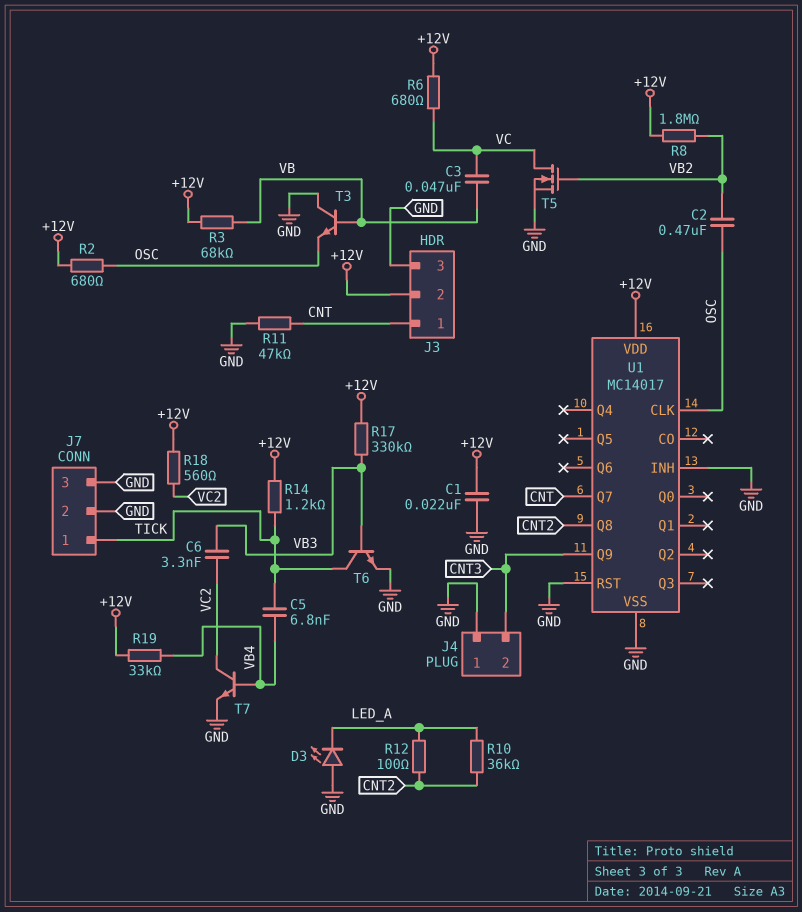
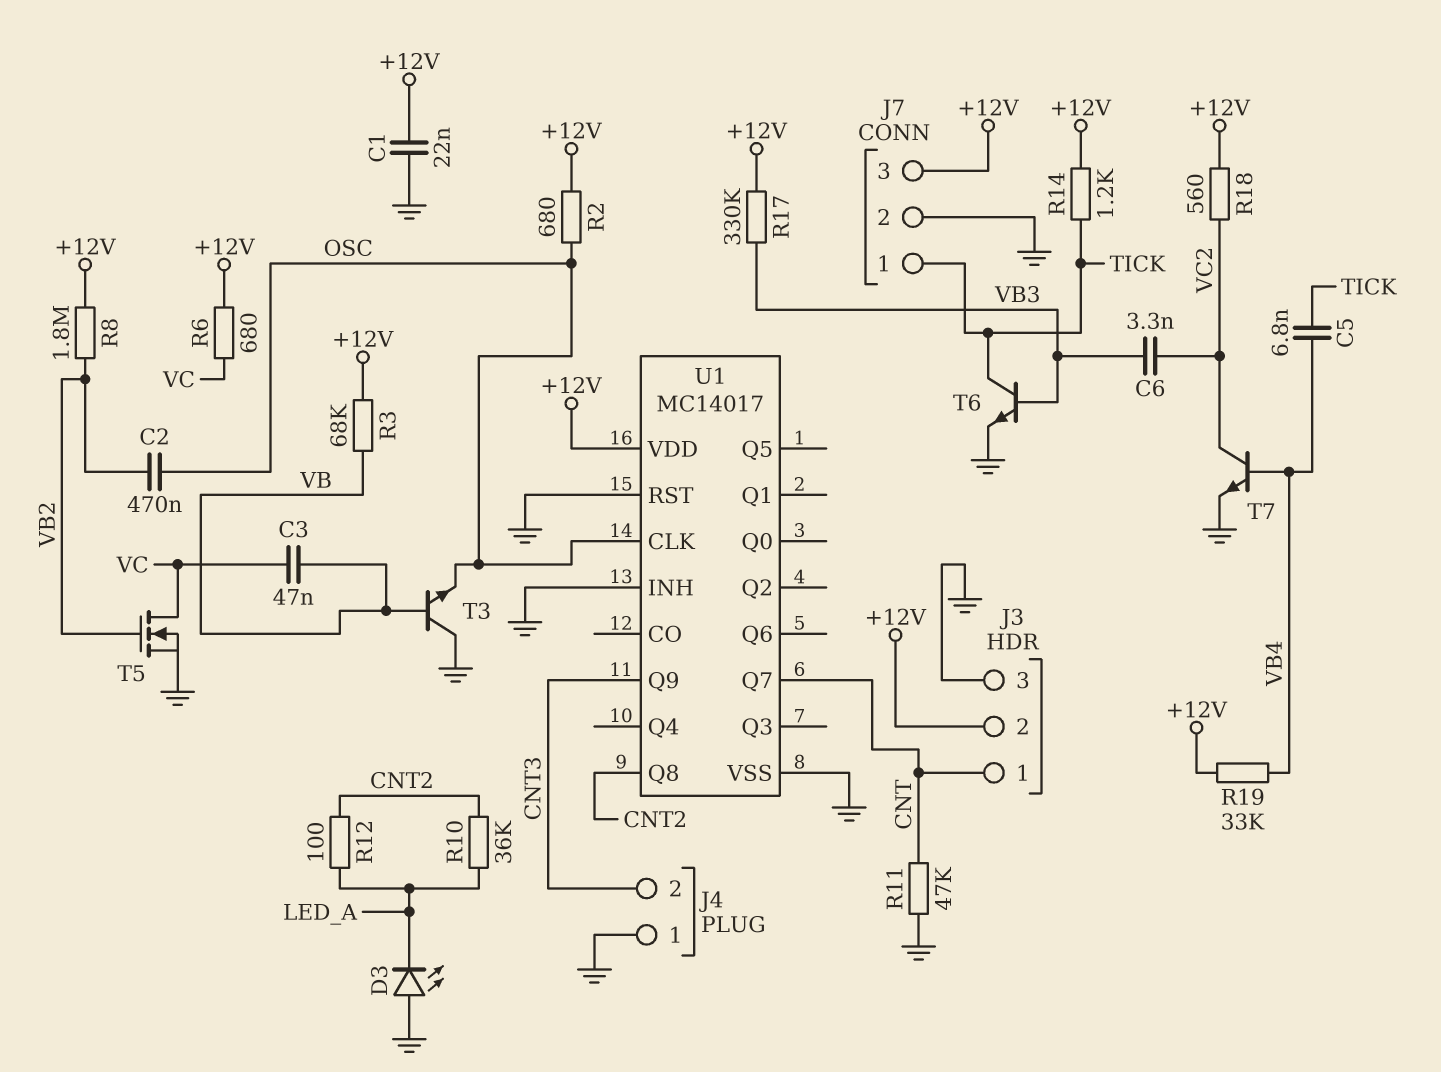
J7 pin 3: GND -> +12V

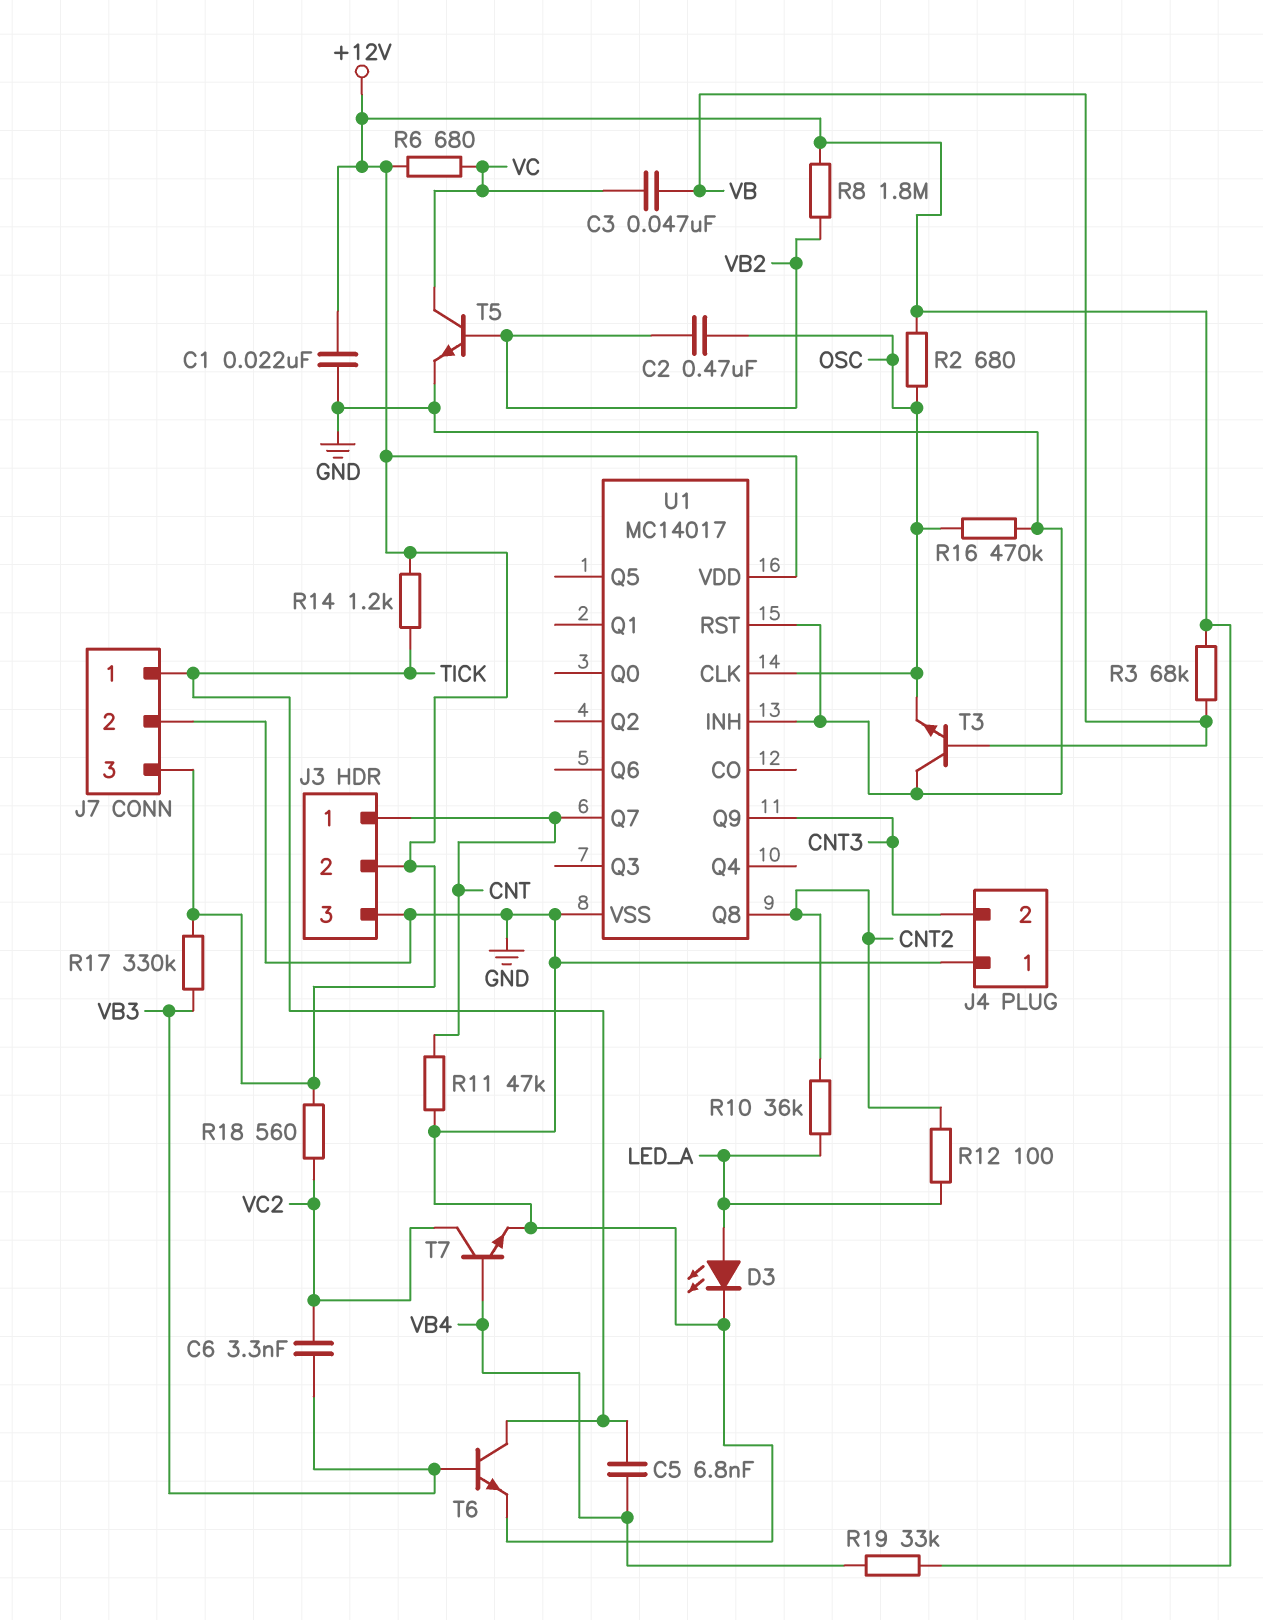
D3: LED (A GND, K LED_A) -> LED (A LED_A, K GND)
R16: none -> 470k (GND, OSC)
T5: NMOS (G VB2, D VC, S GND) -> NPN (B VB2, C VC, E GND)

